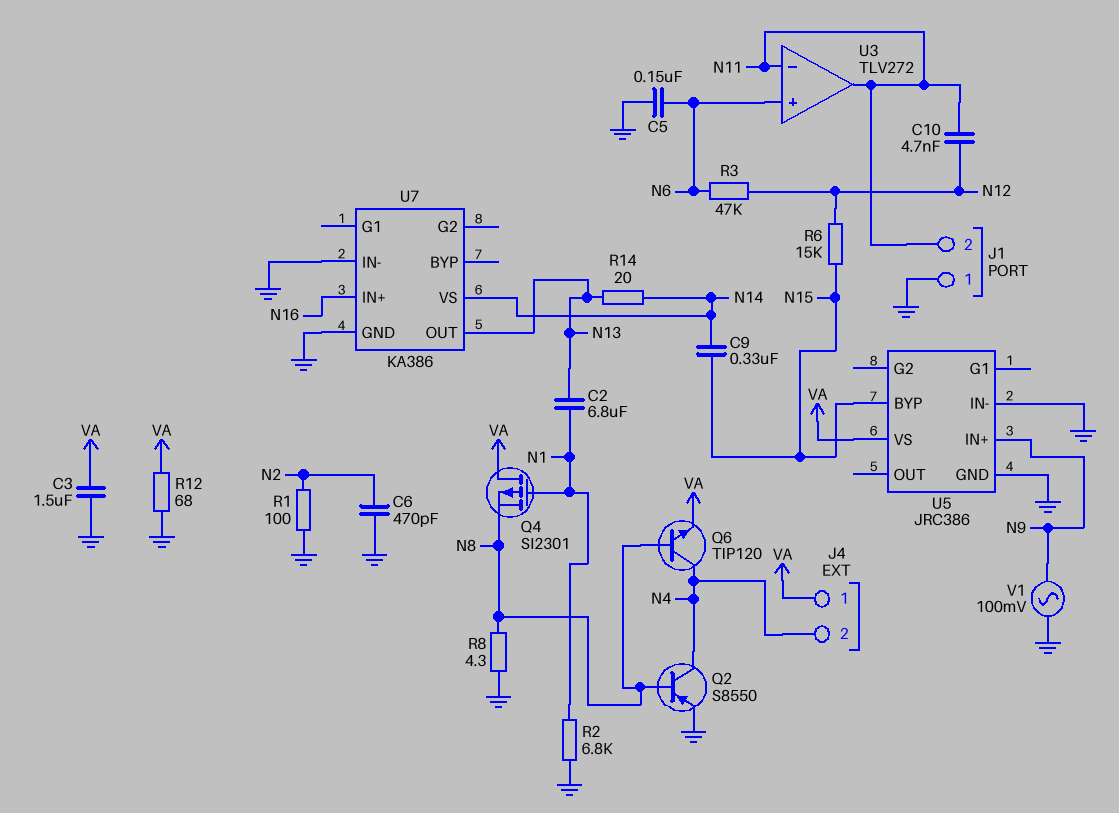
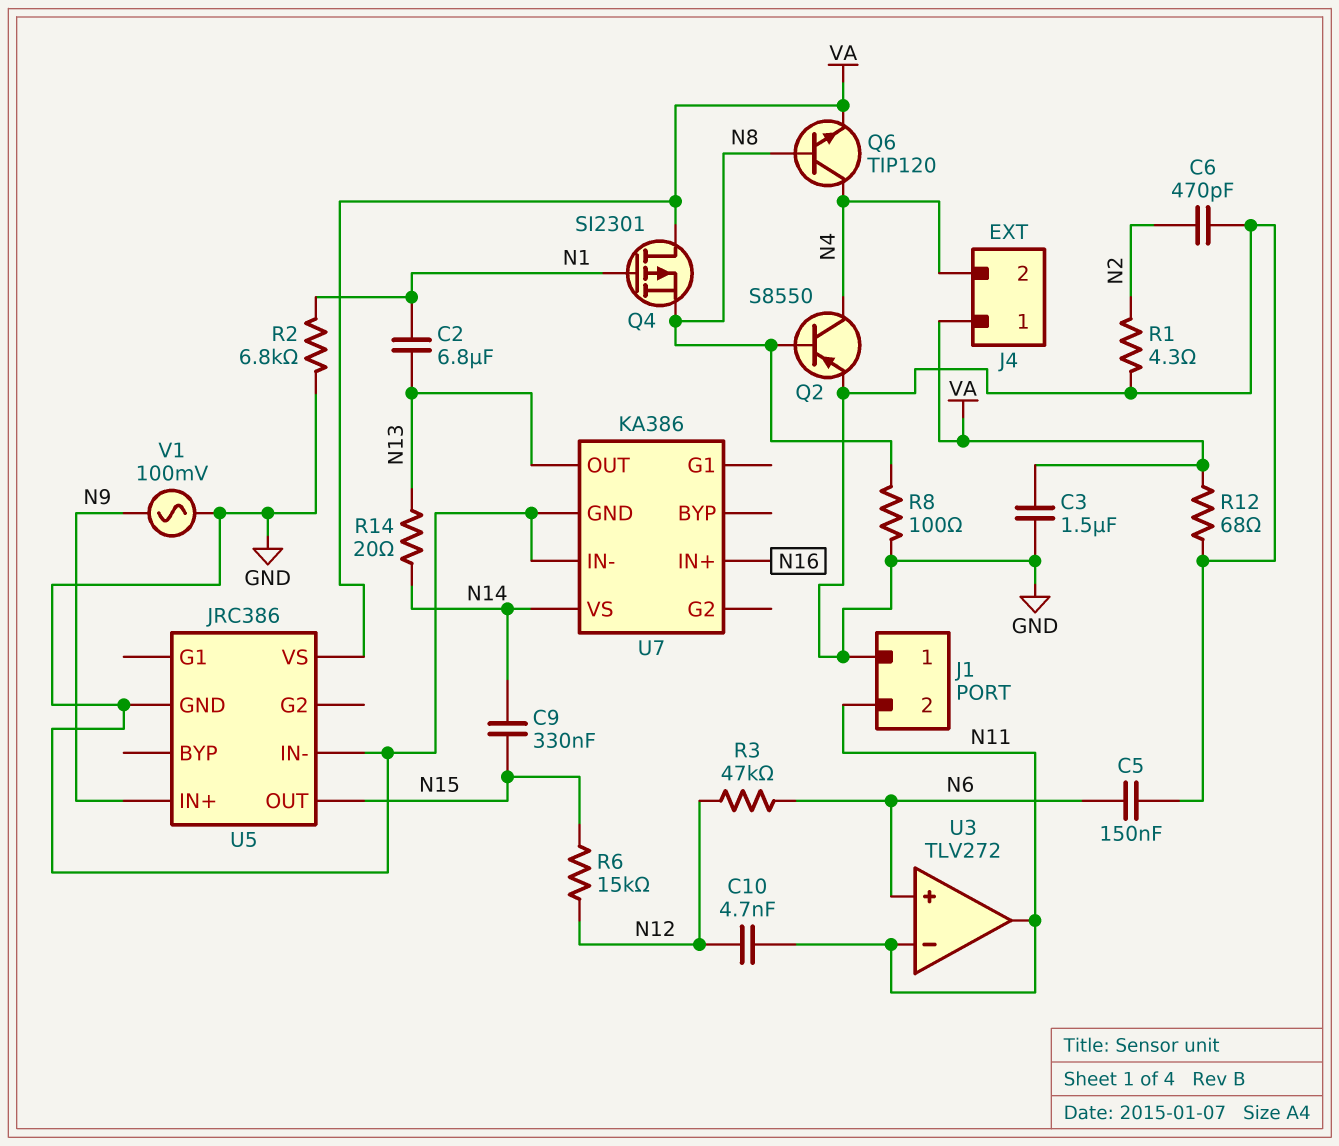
R1: 100 (GND, N2) -> 4.3 (GND, N2)
R8: 4.3 (GND, N8) -> 100 (GND, N8)
U5 pin BYP: N15 -> none
U5 pin OUT: none -> N15

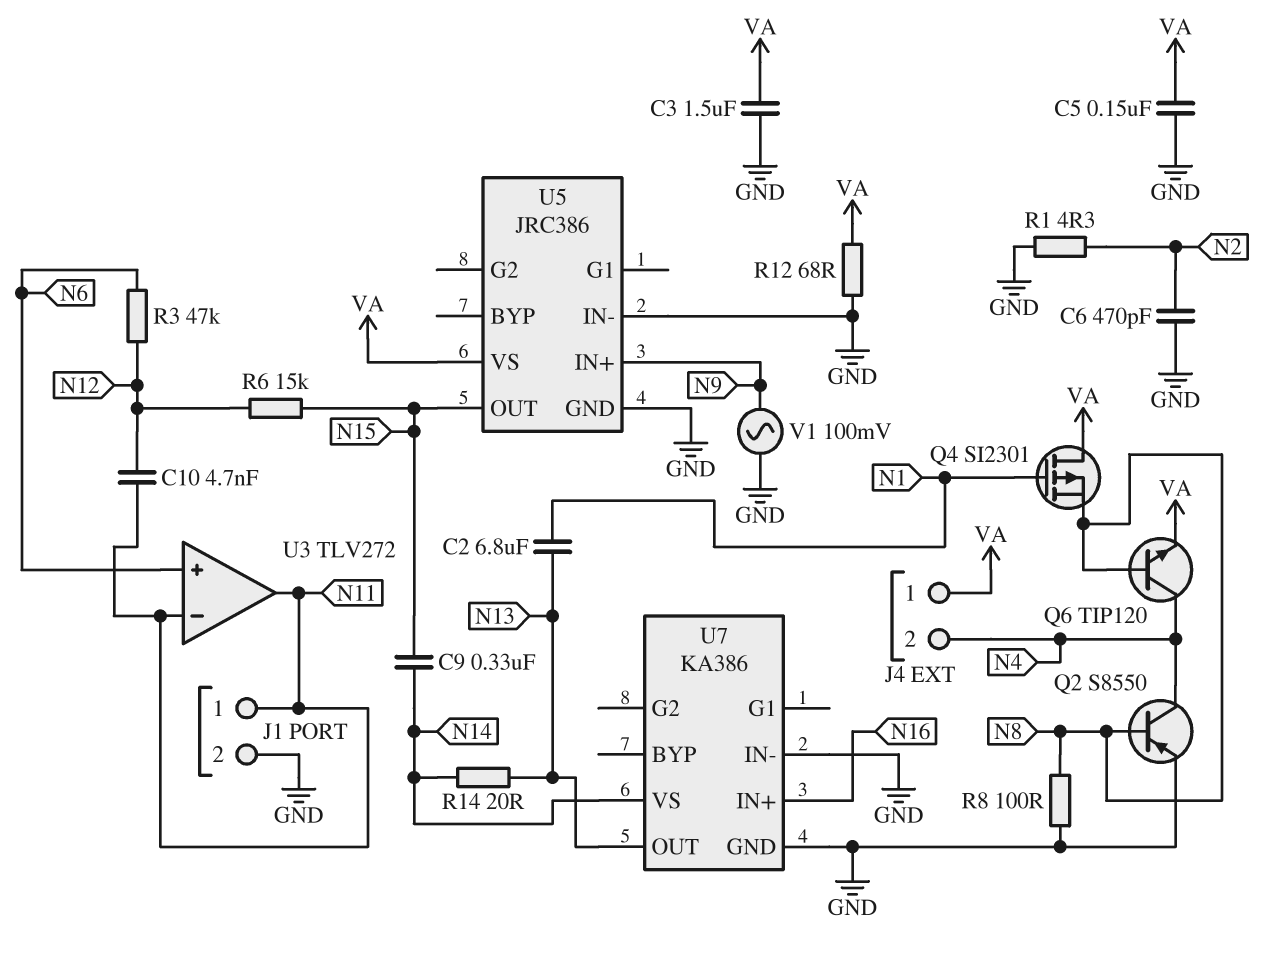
C5: 150nF (GND, N6) -> 150nF (GND, VA)
J1 pin 1: GND -> N11
J1 pin 2: N11 -> GND
R2: 6.8k (GND, N1) -> none

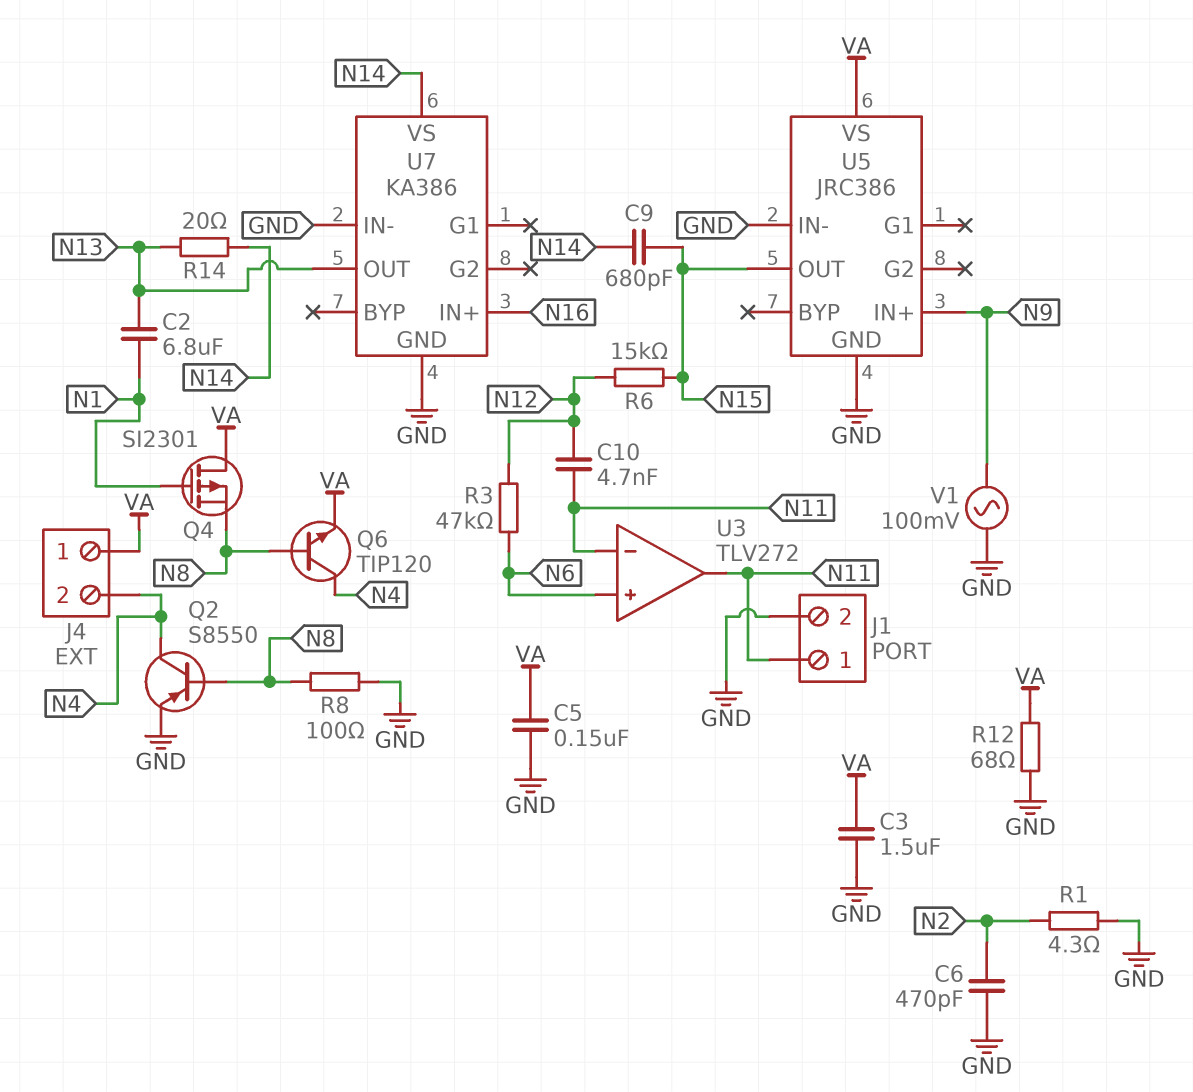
C9: 330nF (N14, N15) -> 680pF (N14, N15)

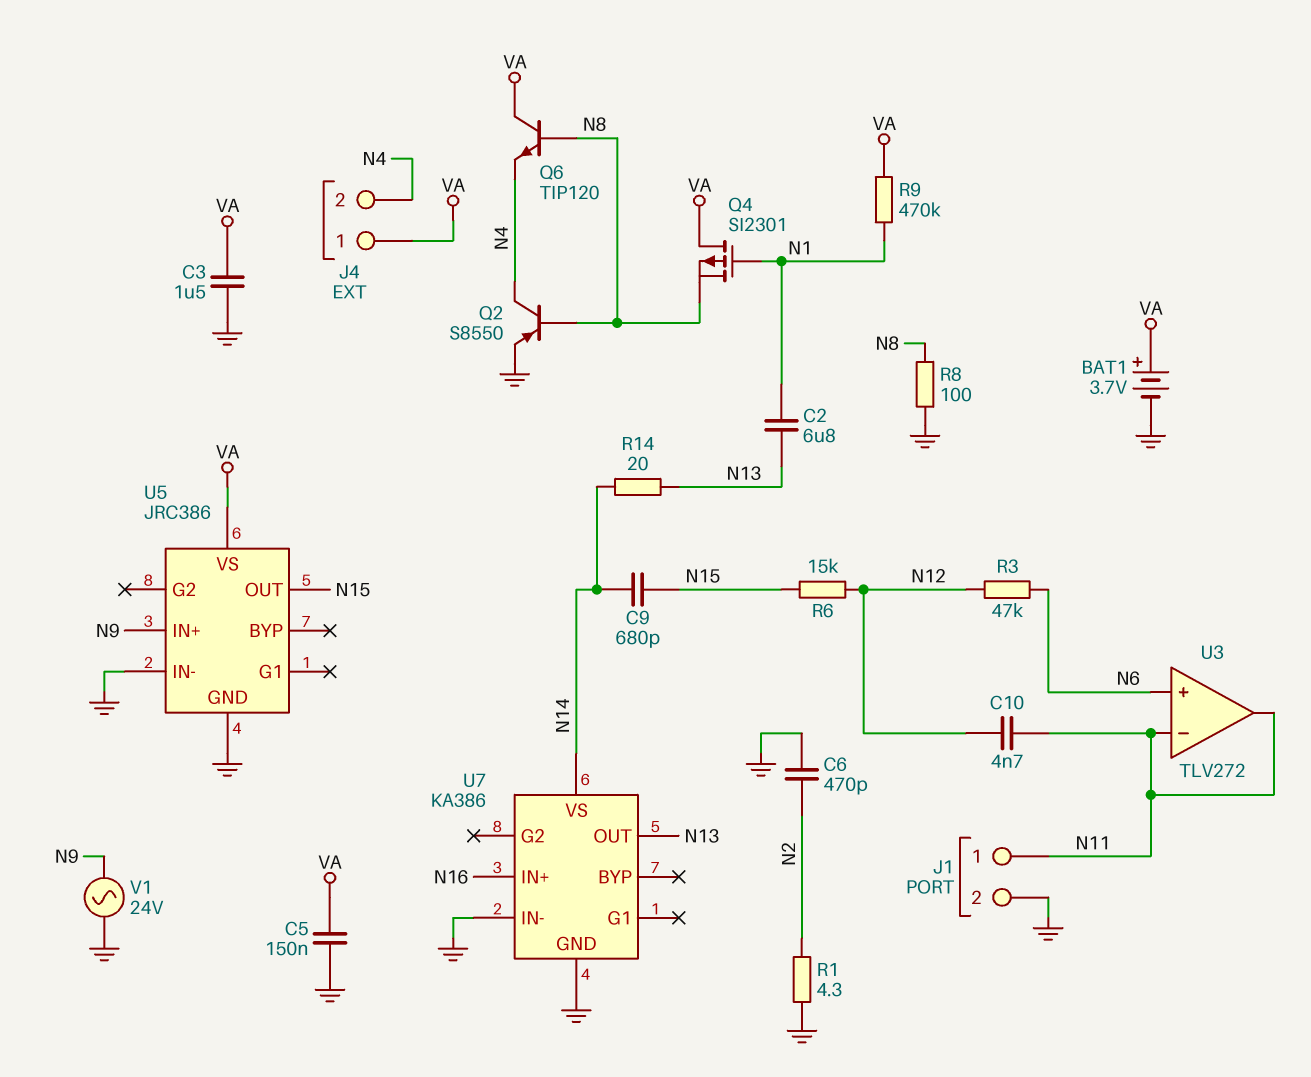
BAT1: none -> 3.7V (plus VA, minus GND)
Q6: NPN TIP120 (B N8, C N4, E VA) -> NPN TIP120 (B N8, C VA, E N4)
R9: none -> 470k (N1, VA)
R12: 68 (GND, VA) -> none
V1: AC 100mV (GND, N9) -> AC 24V (GND, N9)

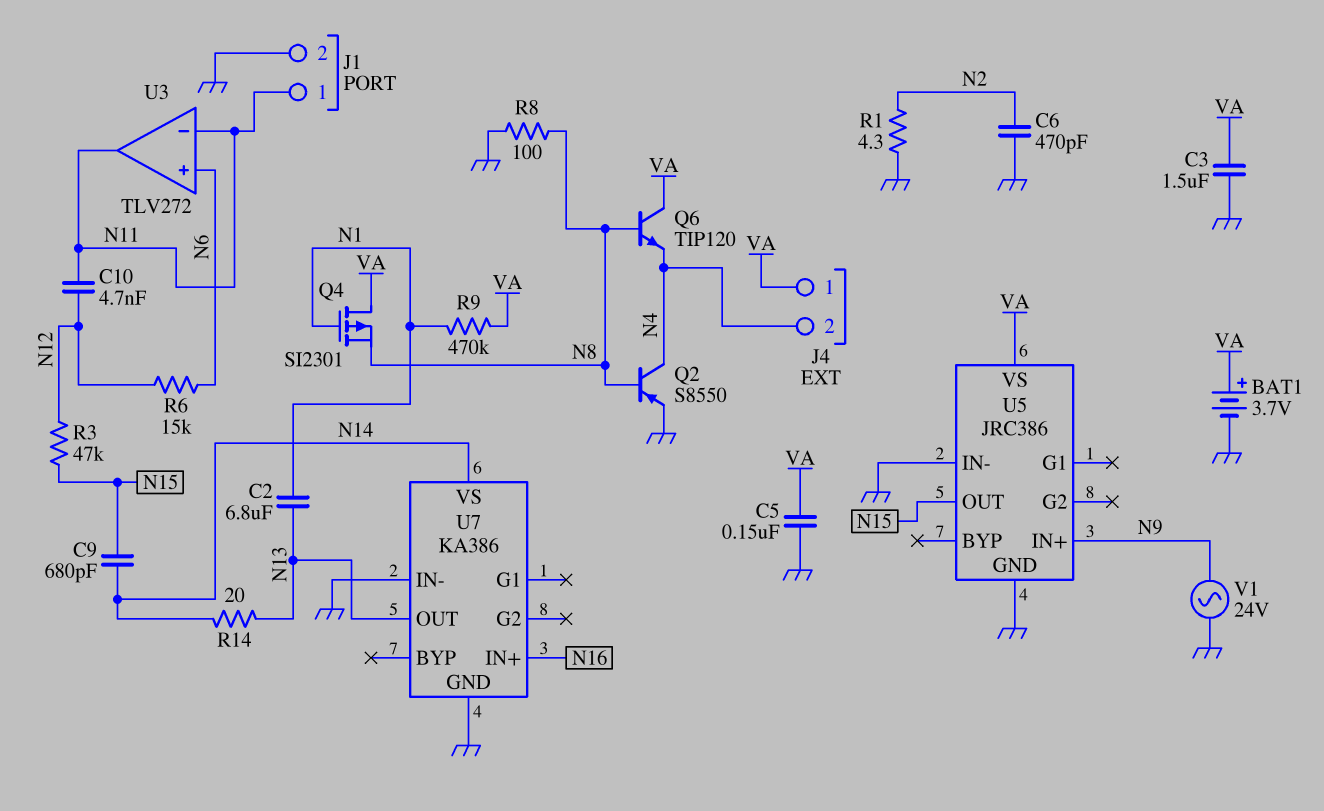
R3: 47k (N6, N12) -> 47k (N12, N15)
R6: 15k (N12, N15) -> 15k (N6, N12)

